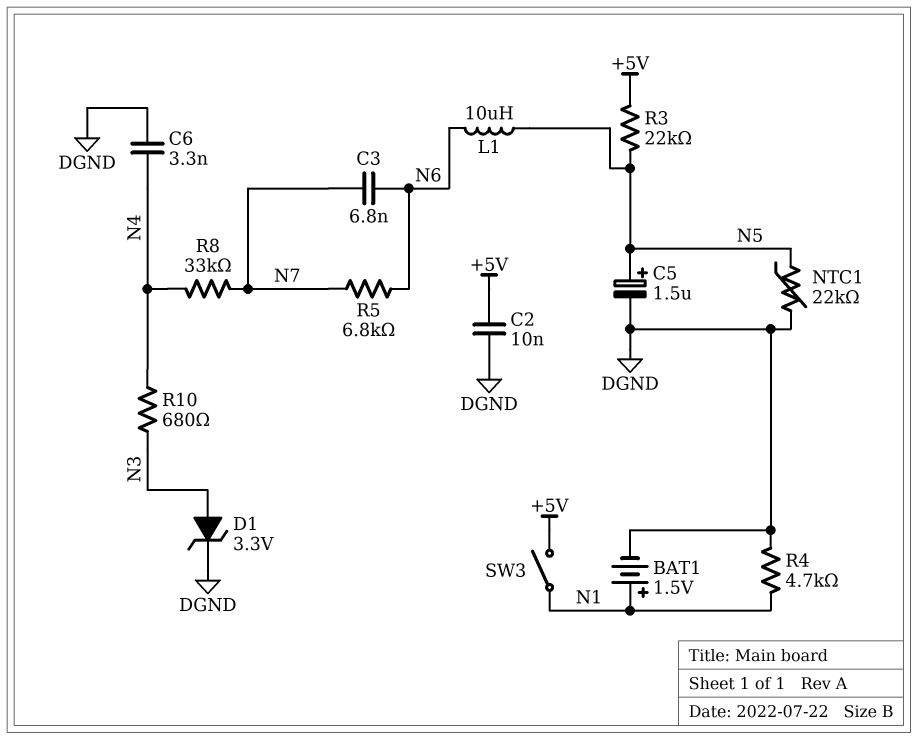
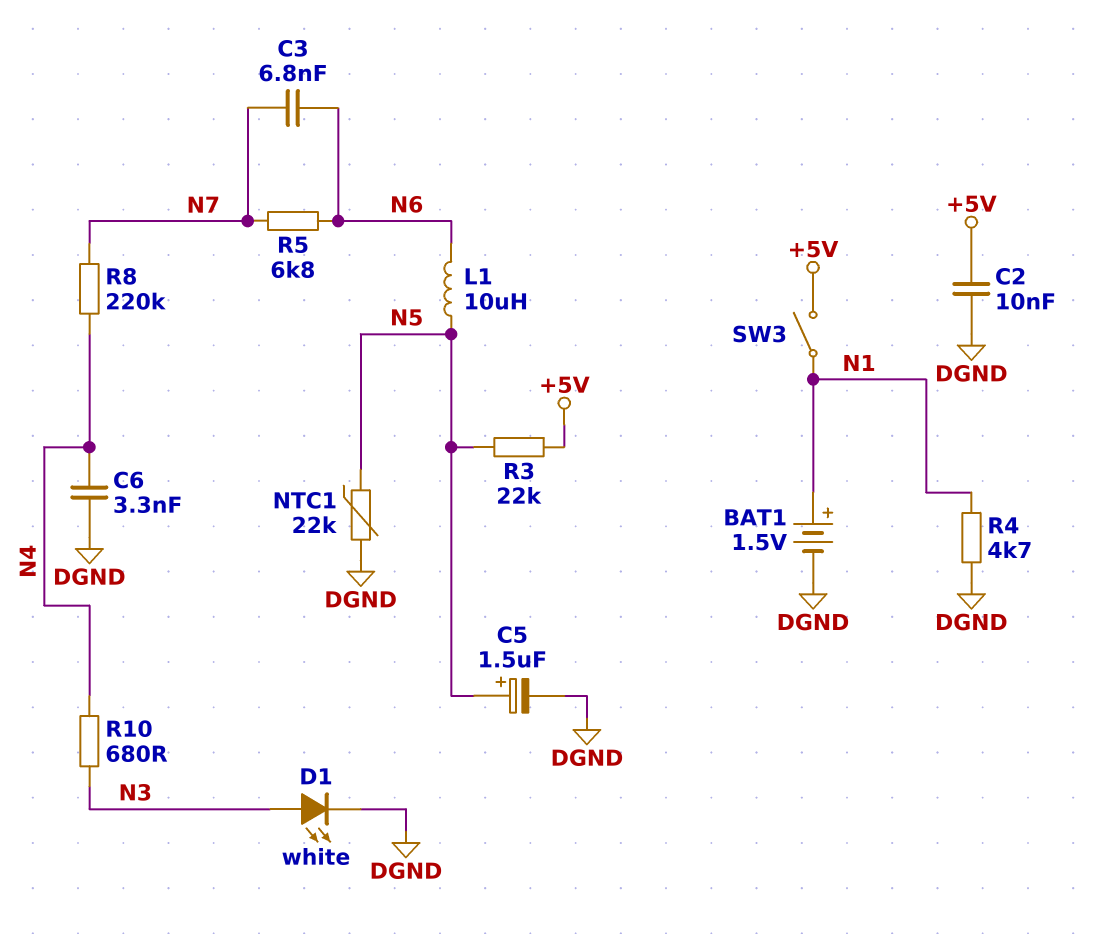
D1: zener 3.3V (A N3, K DGND) -> LED white (A N3, K DGND)
R8: 33k (N4, N7) -> 220k (N4, N7)

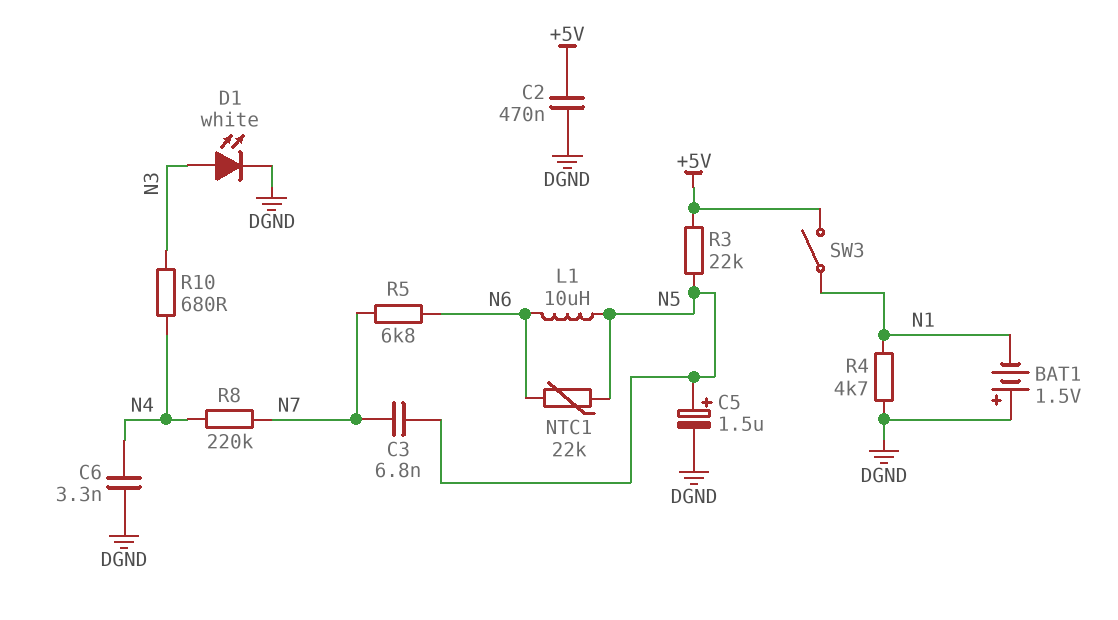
BAT1: 1.5V (plus N1, minus DGND) -> 1.5V (plus DGND, minus N1)
C2: 10nF (+5V, DGND) -> 470nF (+5V, DGND)
C3: 6.8nF (N6, N7) -> 6.8nF (N5, N7)
NTC1: 22k (DGND, N5) -> 22k (N5, N6)

